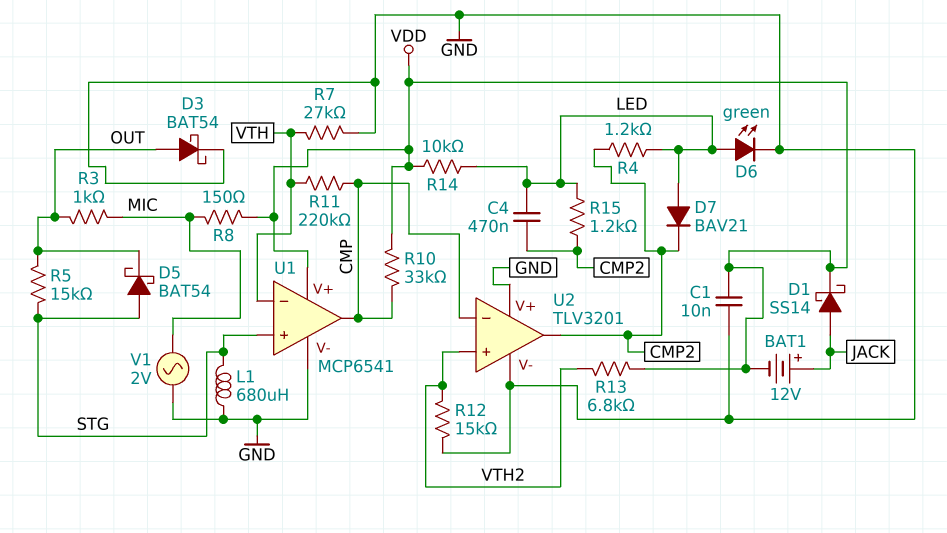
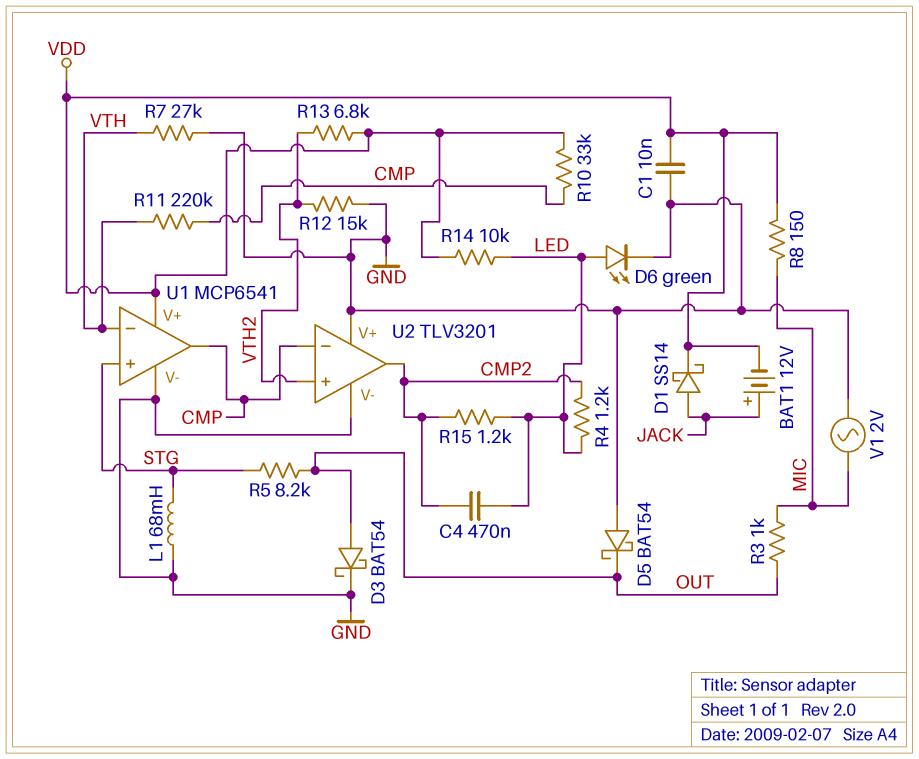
D5: schottky BAT54 (A STG, K OUT) -> schottky BAT54 (A GND, K OUT)
D7: diode BAV21 (A LED, K CMP2) -> none
L1: 680uH (GND, STG) -> 68mH (GND, STG)
R5: 15k (OUT, STG) -> 8.2k (OUT, STG)

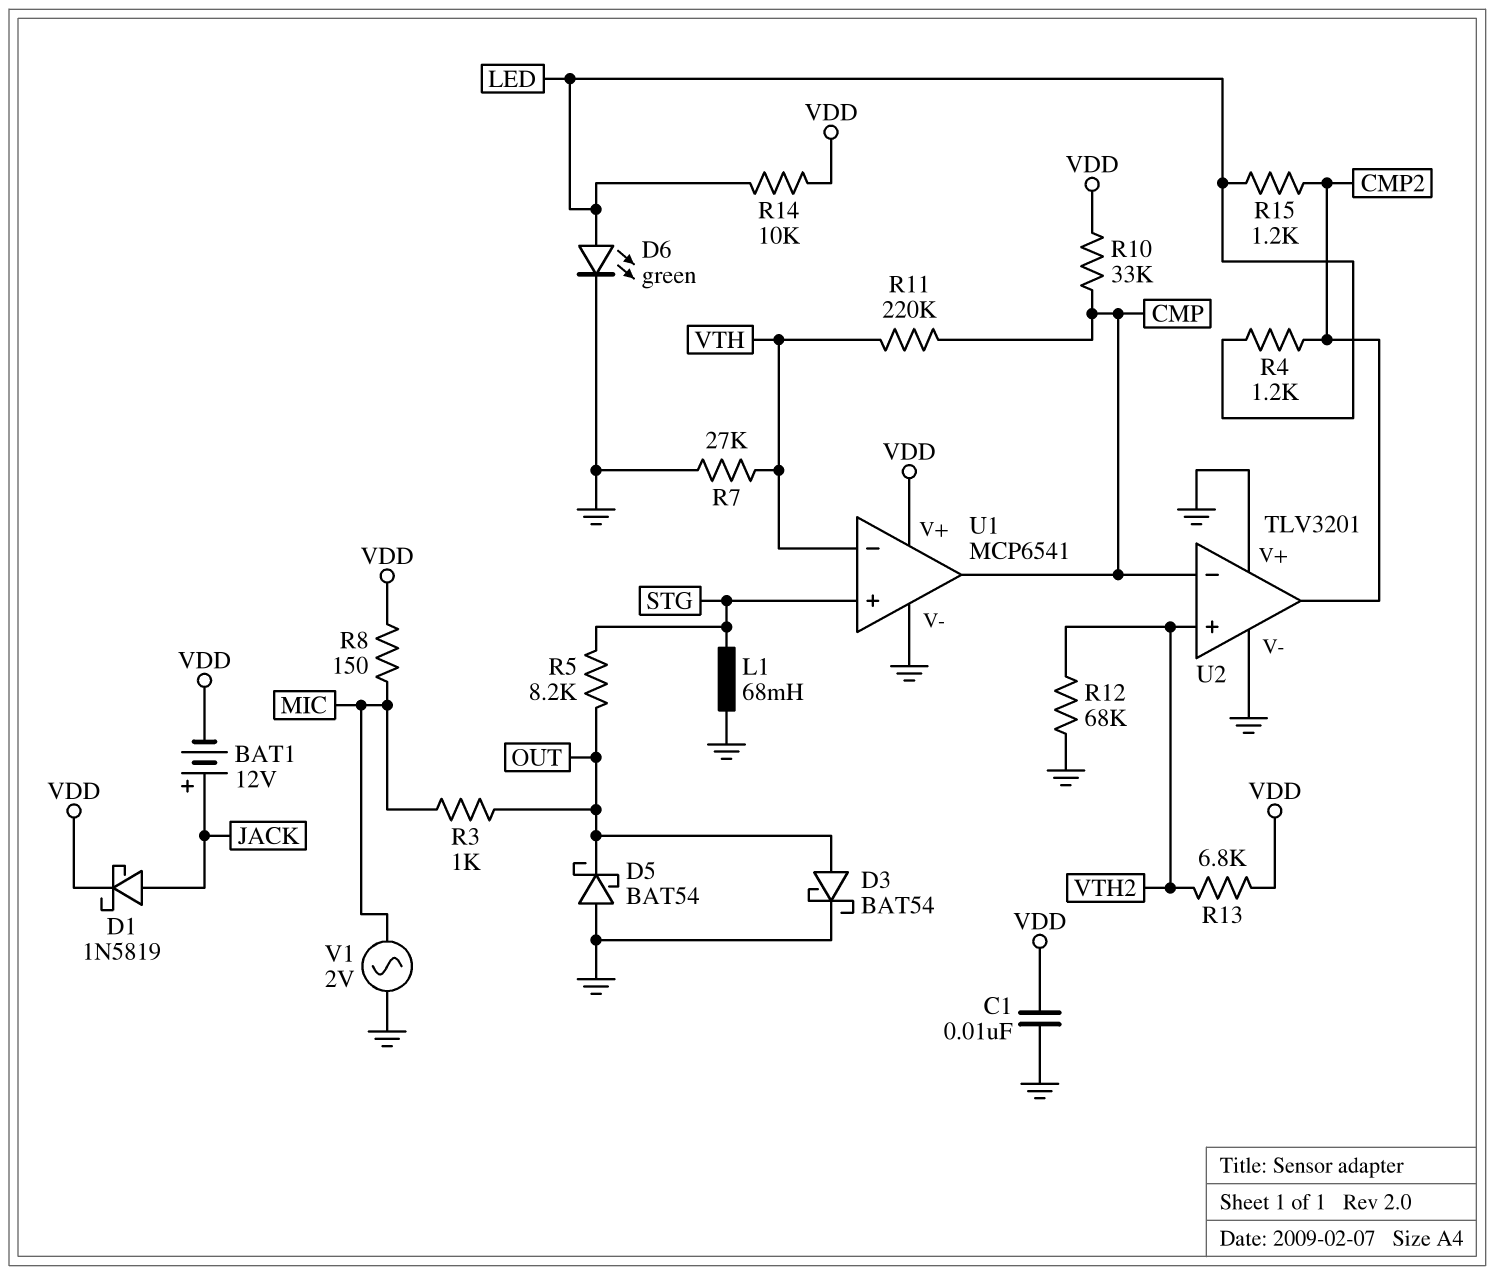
C4: 470nF (CMP2, LED) -> none
D1: schottky SS14 (A JACK, K VDD) -> schottky 1N5819 (A JACK, K VDD)
R12: 15k (GND, VTH2) -> 68k (GND, VTH2)

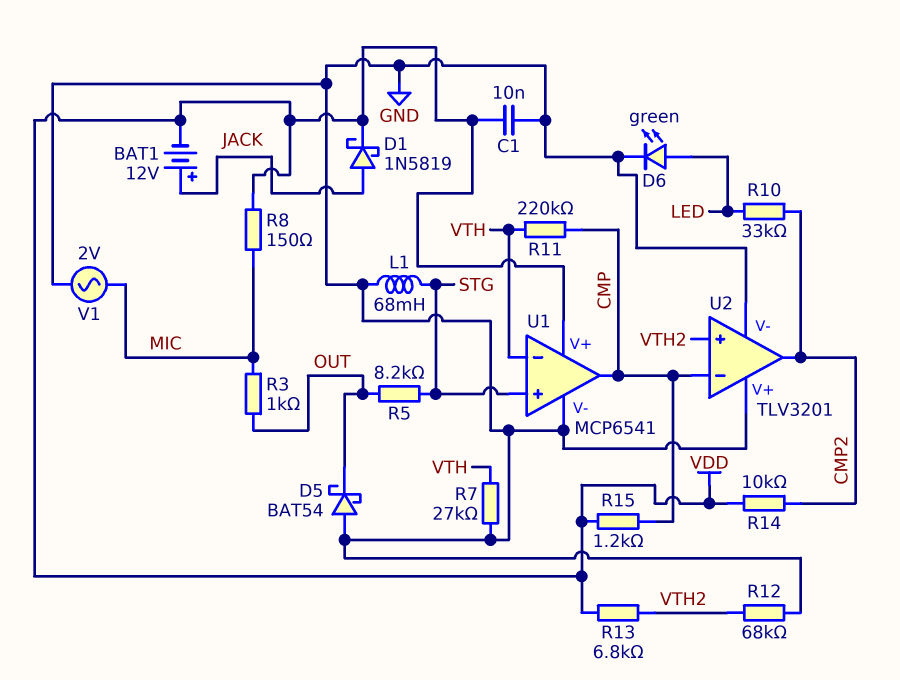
D3: schottky BAT54 (A OUT, K GND) -> none
R4: 1.2k (CMP2, LED) -> none
R10: 33k (CMP, VDD) -> 33k (CMP2, LED)
R14: 10k (LED, VDD) -> 10k (CMP2, VDD)
R15: 1.2k (CMP2, LED) -> 1.2k (CMP, VDD)

